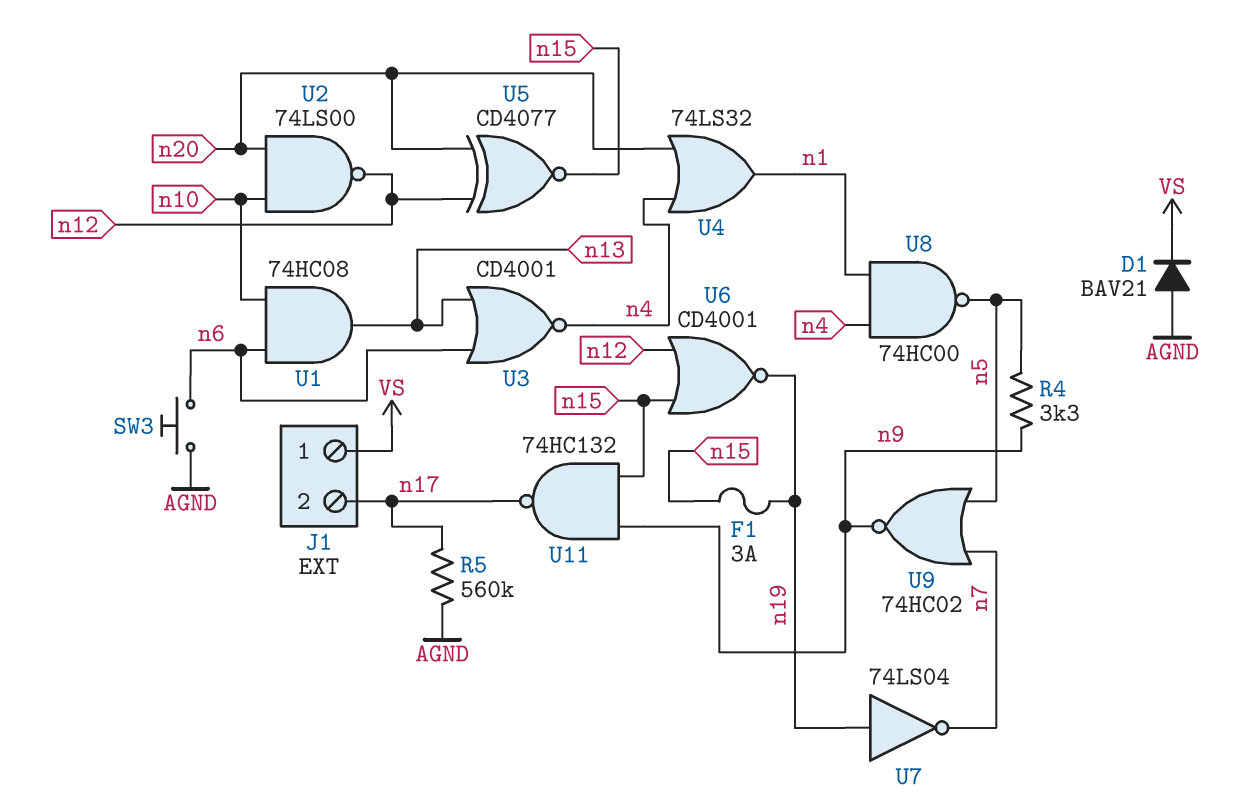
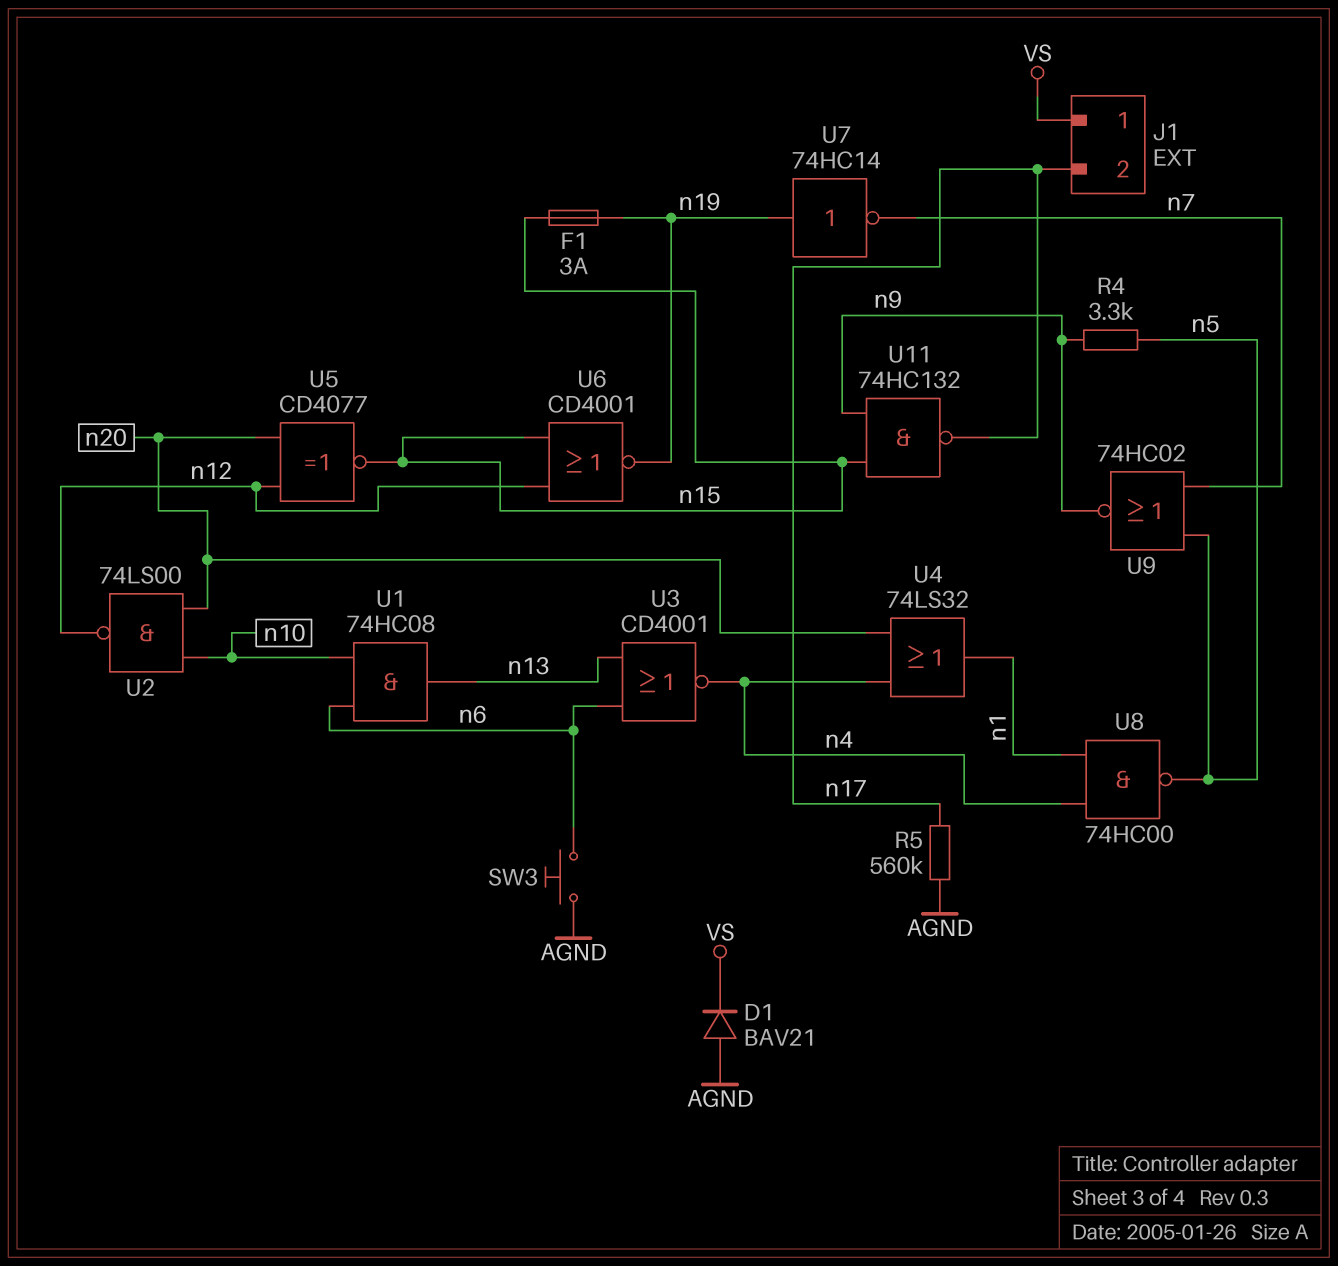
U7: NOT 74LS04 (in n19, out n7) -> NOT 74HC14 (in n19, out n7)

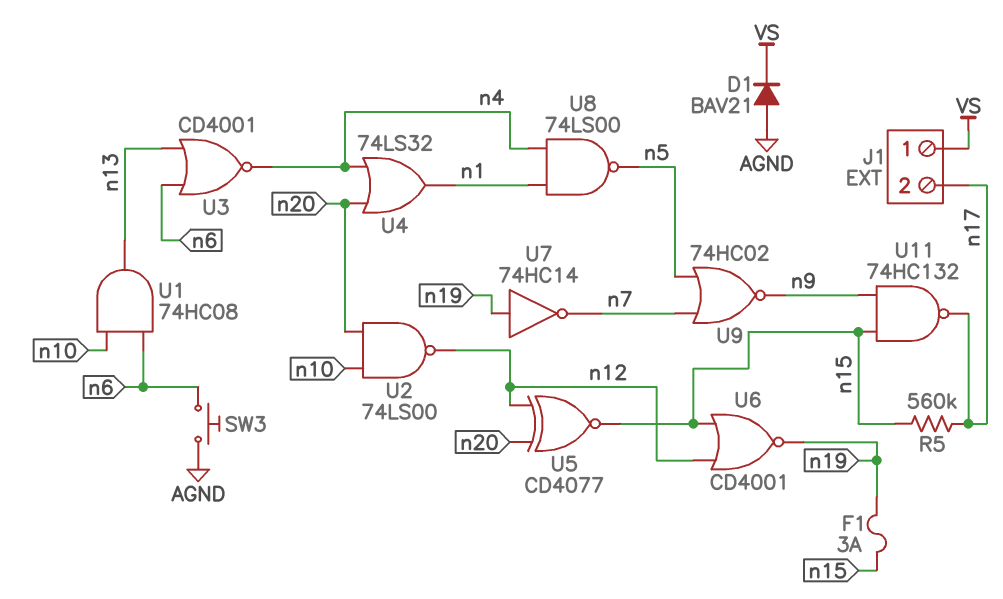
R4: 3.3k (n5, n9) -> none
R5: 560k (AGND, n17) -> 560k (n15, n17)
U8: NAND 74HC00 (in n1, in n4, out n5) -> NAND 74LS00 (in n1, in n4, out n5)

